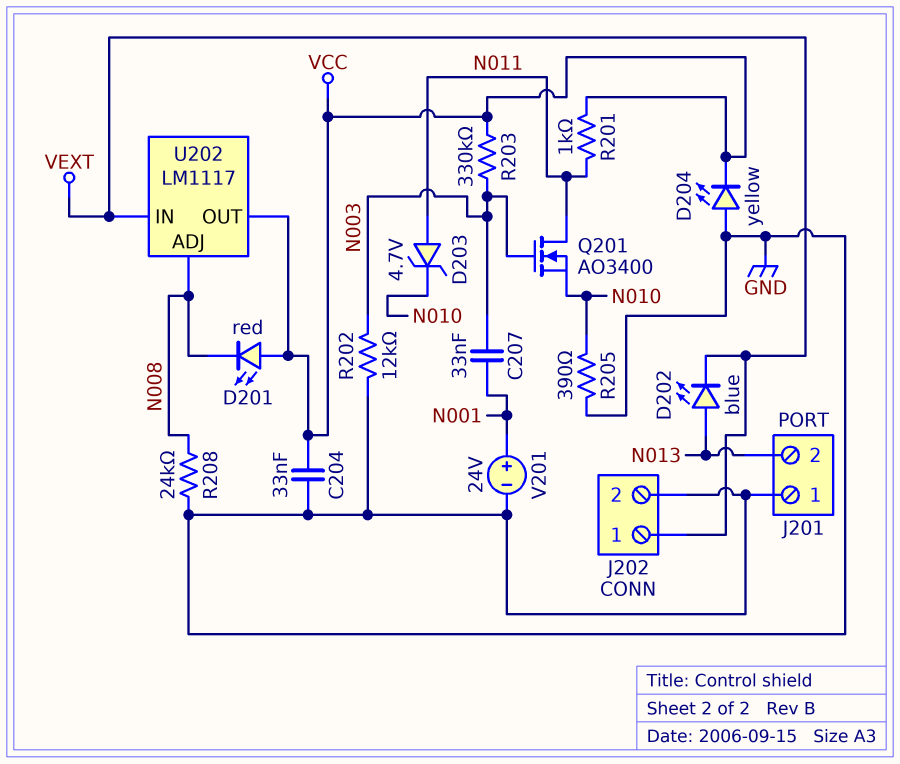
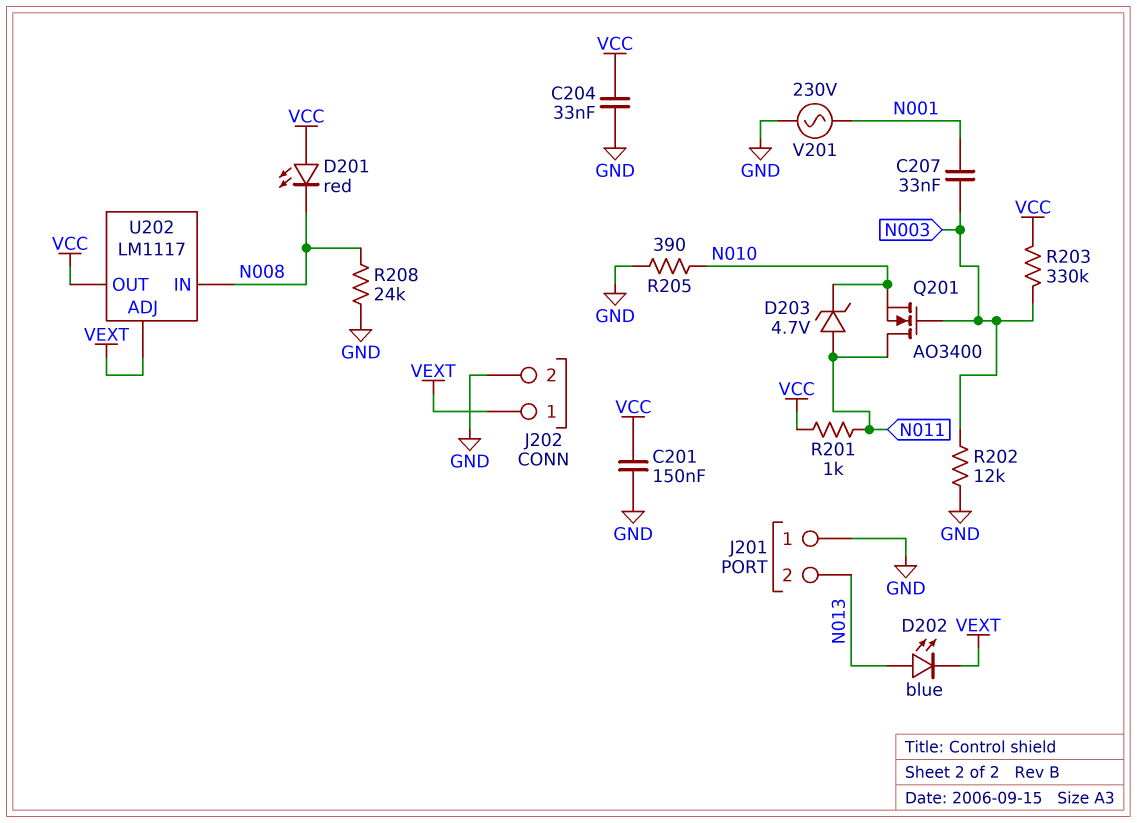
C201: none -> 150nF (GND, VCC)
D204: LED yellow (A GND, K VCC) -> none
U202 pin ADJ: N008 -> VEXT
U202 pin IN: VEXT -> N008
V201: 24V (plus N001, minus GND) -> AC 230V (GND, N001)

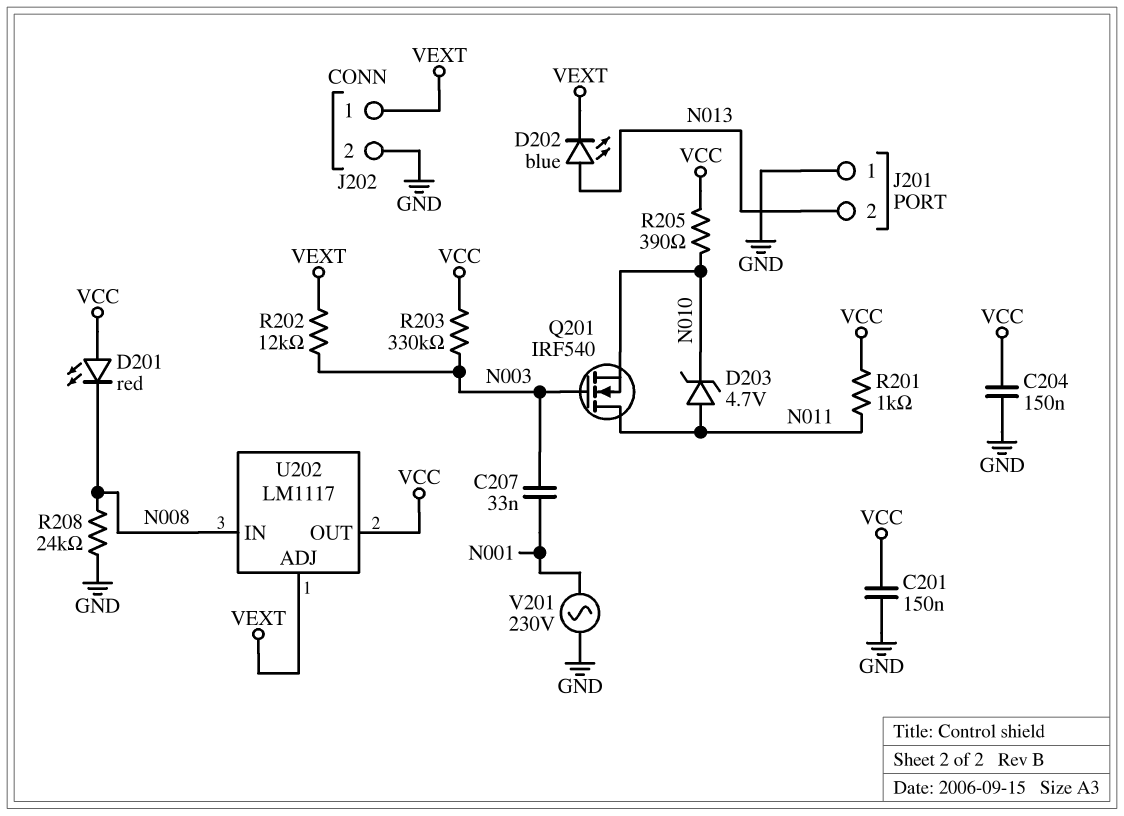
C204: 33nF (GND, VCC) -> 150nF (GND, VCC)
Q201: NMOS AO3400 (G N003, D N011, S N010) -> NMOS IRF540 (G N003, D N011, S N010)
R202: 12k (GND, N003) -> 12k (N003, VEXT)
R205: 390 (GND, N010) -> 390 (N010, VCC)

